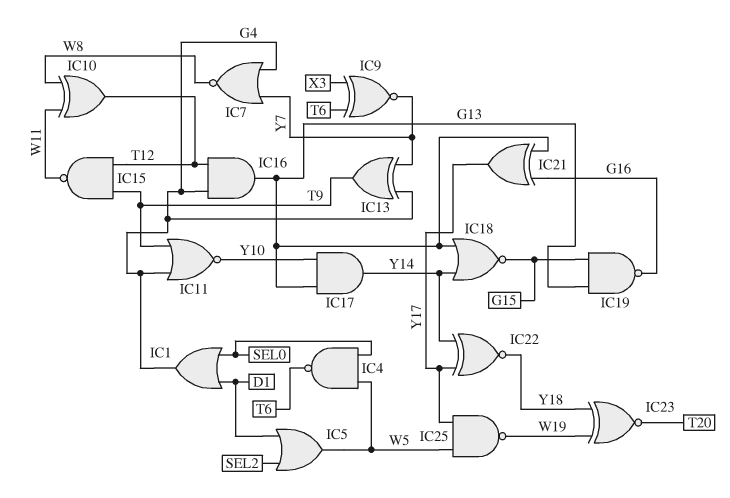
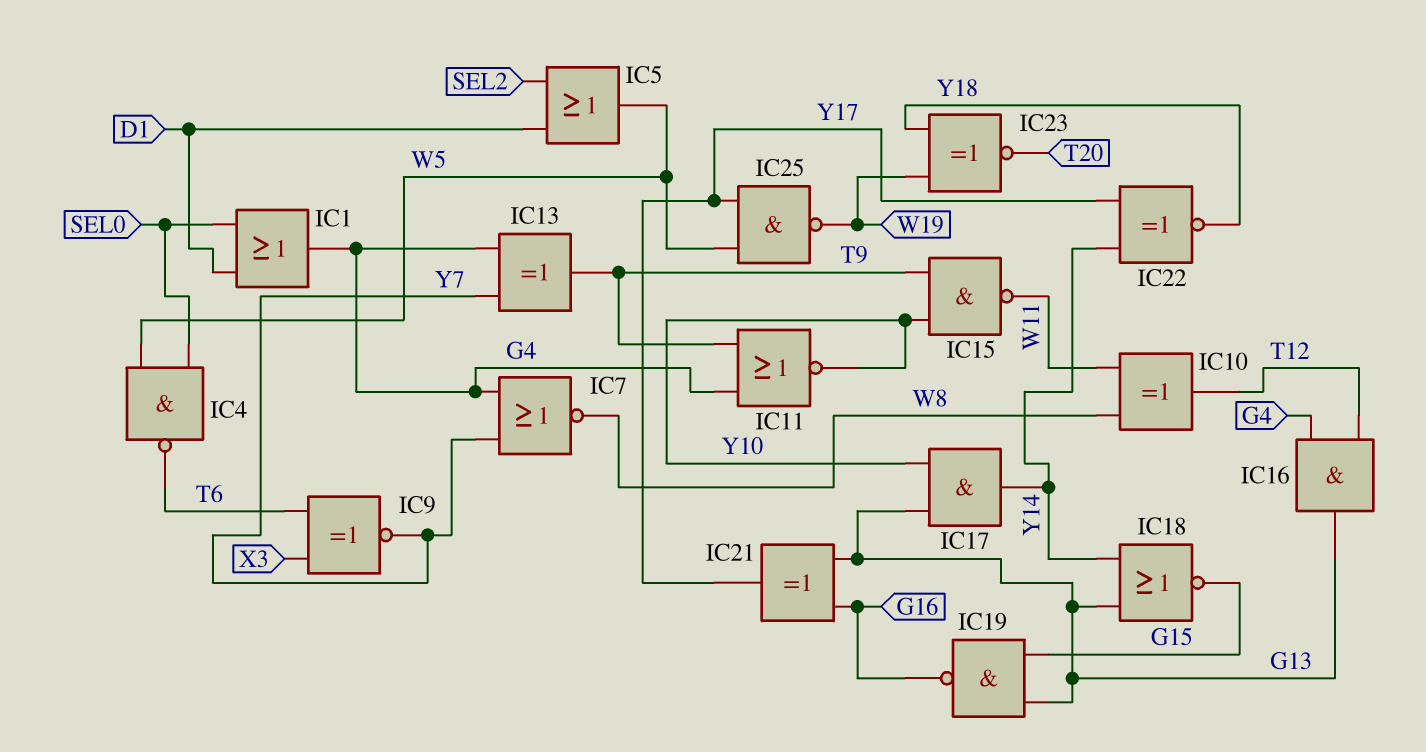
IC15: NAND (in T9, in T12, out W11) -> NAND (in T9, in Y10, out W11)

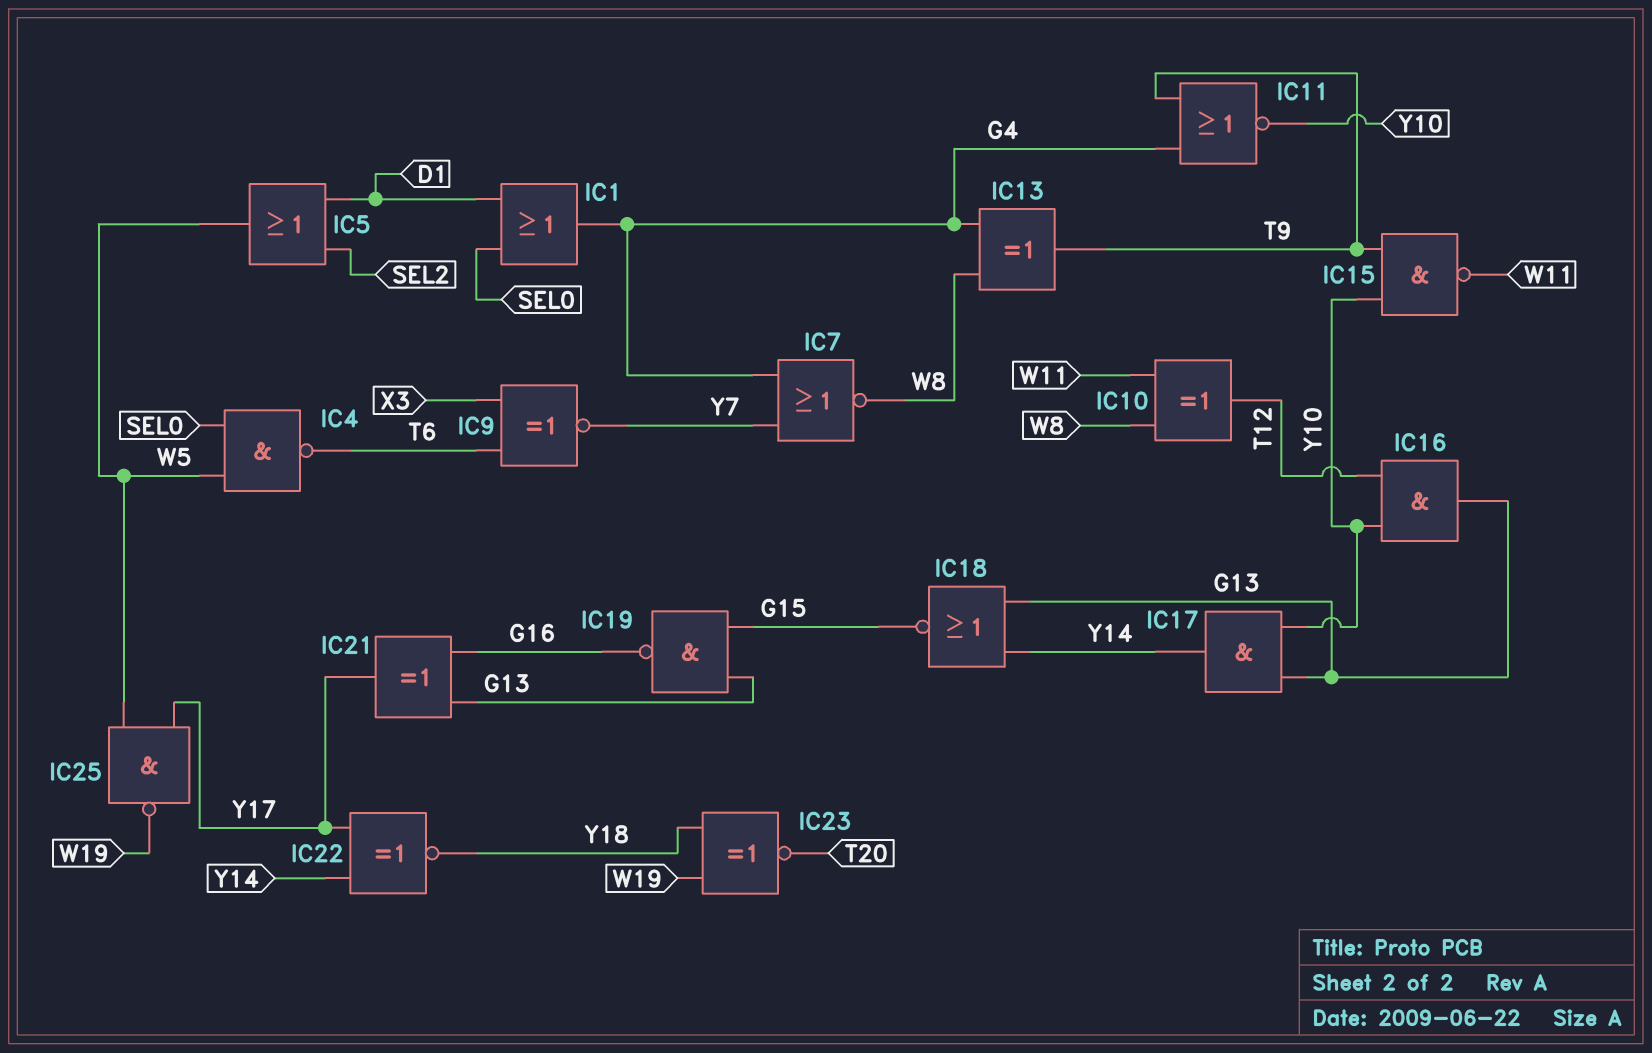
IC13: XOR (in G4, in Y7, out T9) -> XOR (in G4, in W8, out T9)
IC16: AND (in G4, in T12, out G13) -> AND (in T12, in Y10, out G13)

